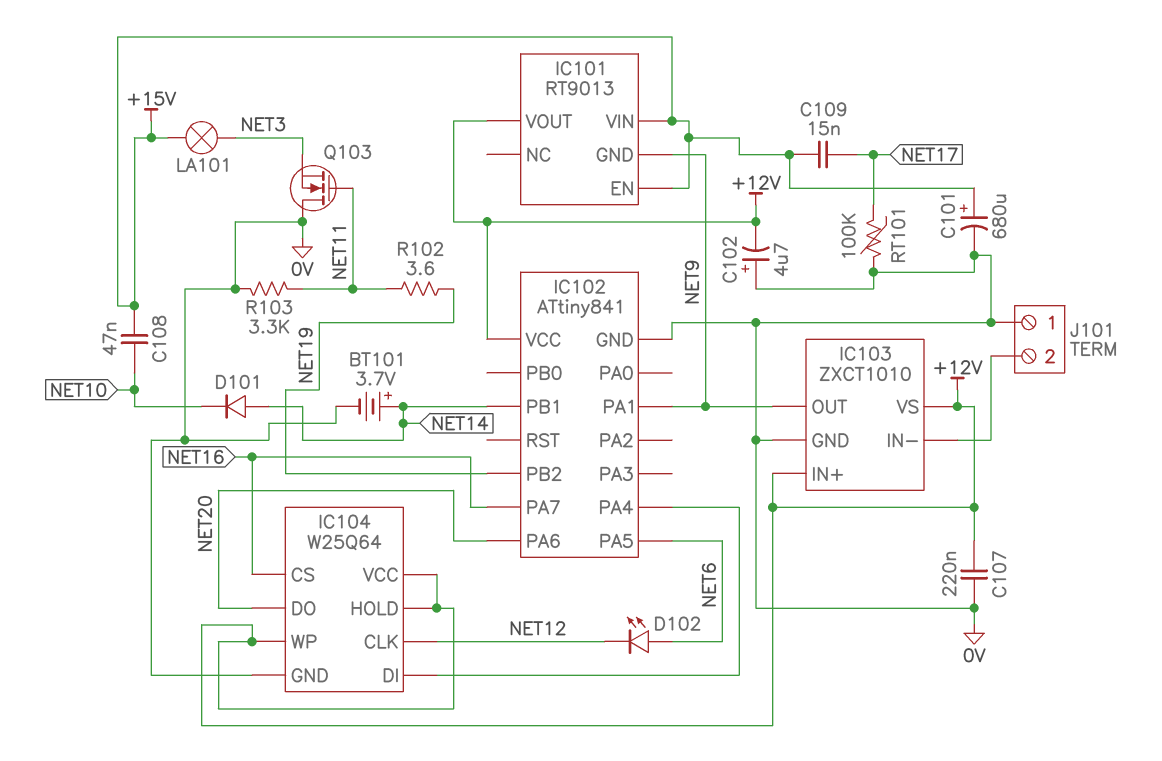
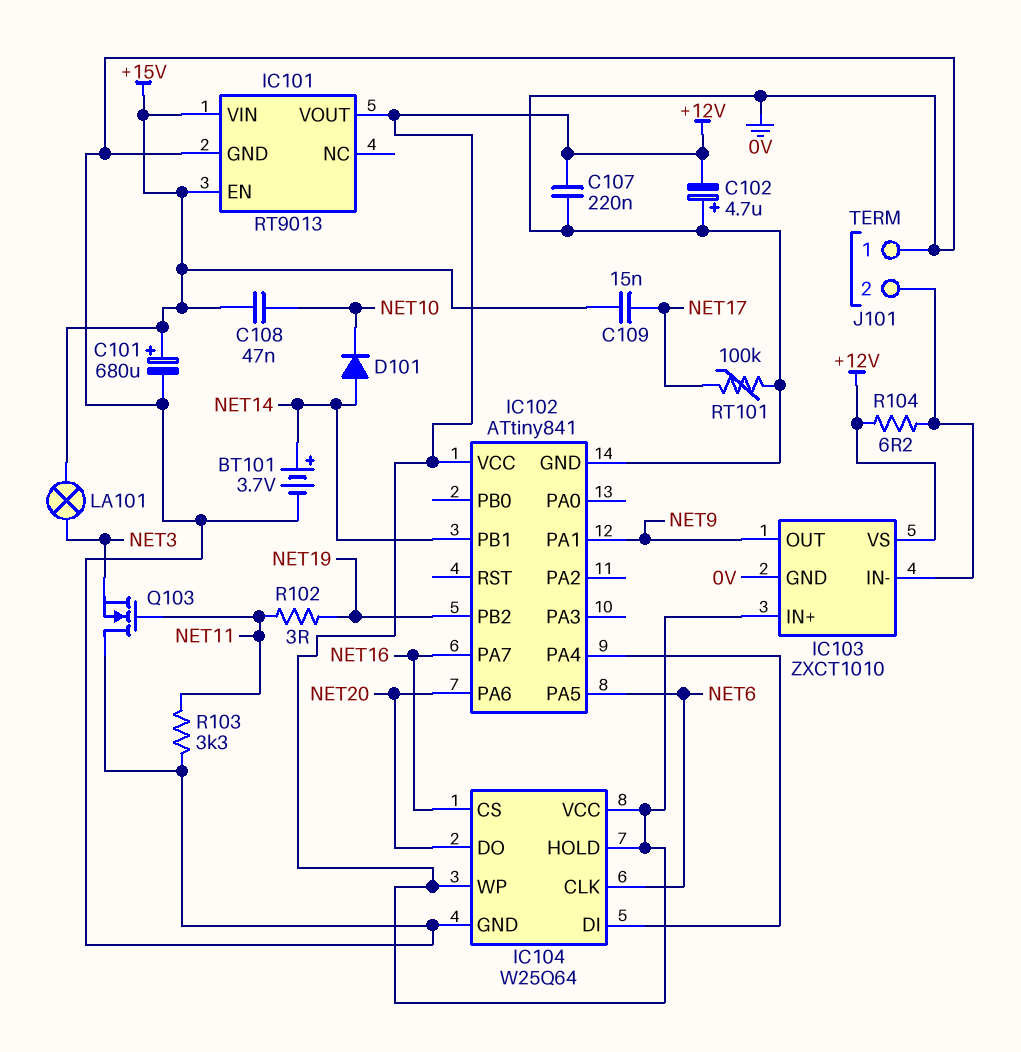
D102: LED (A NET6, K NET12) -> none
IC101 pin GND: NET9 -> 0V
IC104 pin CLK: NET12 -> NET6
R102: 3.6 (NET11, NET19) -> 3 (NET11, NET19)
R104: none -> 6.2 (+12V, IC103/IN-)

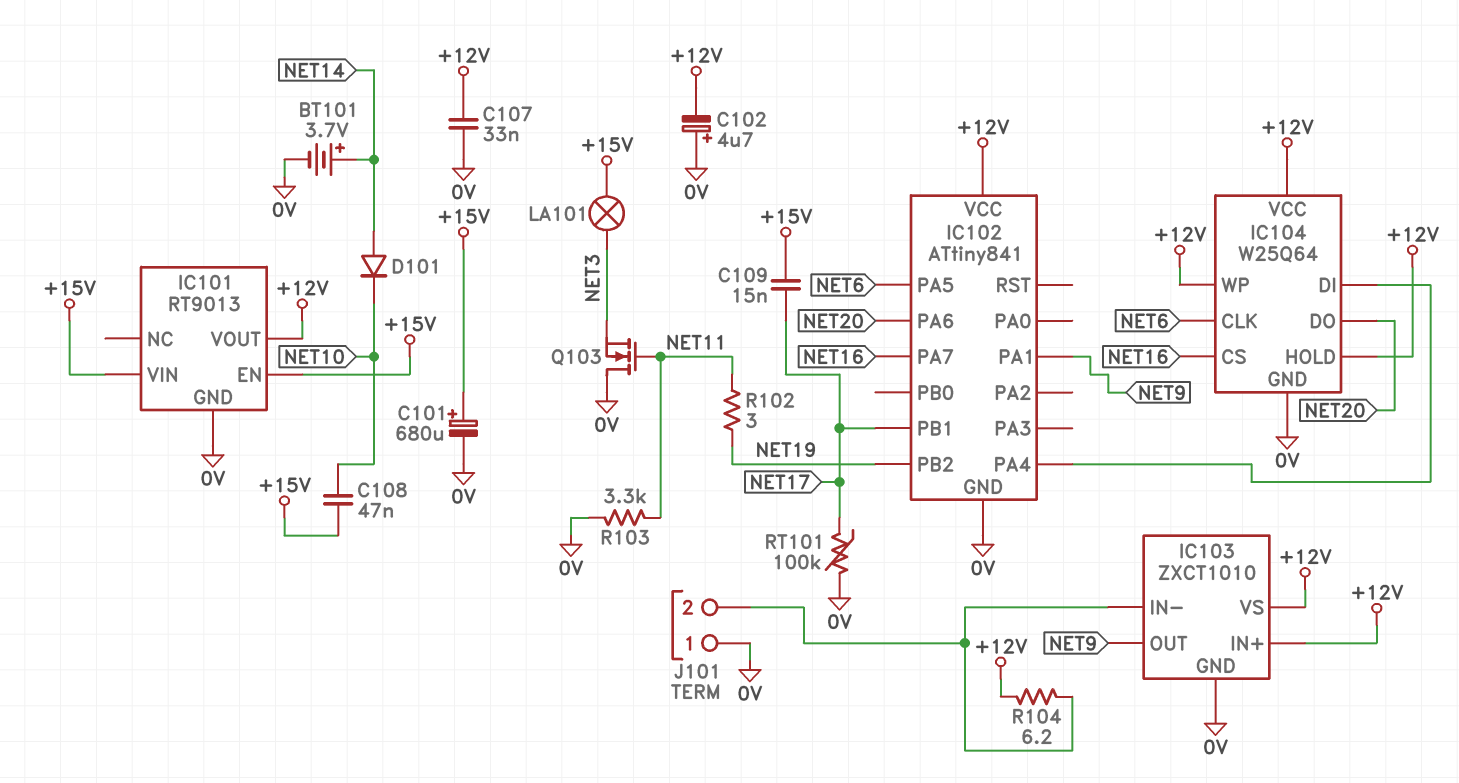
C107: 220nF (+12V, 0V) -> 33nF (+12V, 0V)
IC102 pin PB1: NET14 -> NET17

